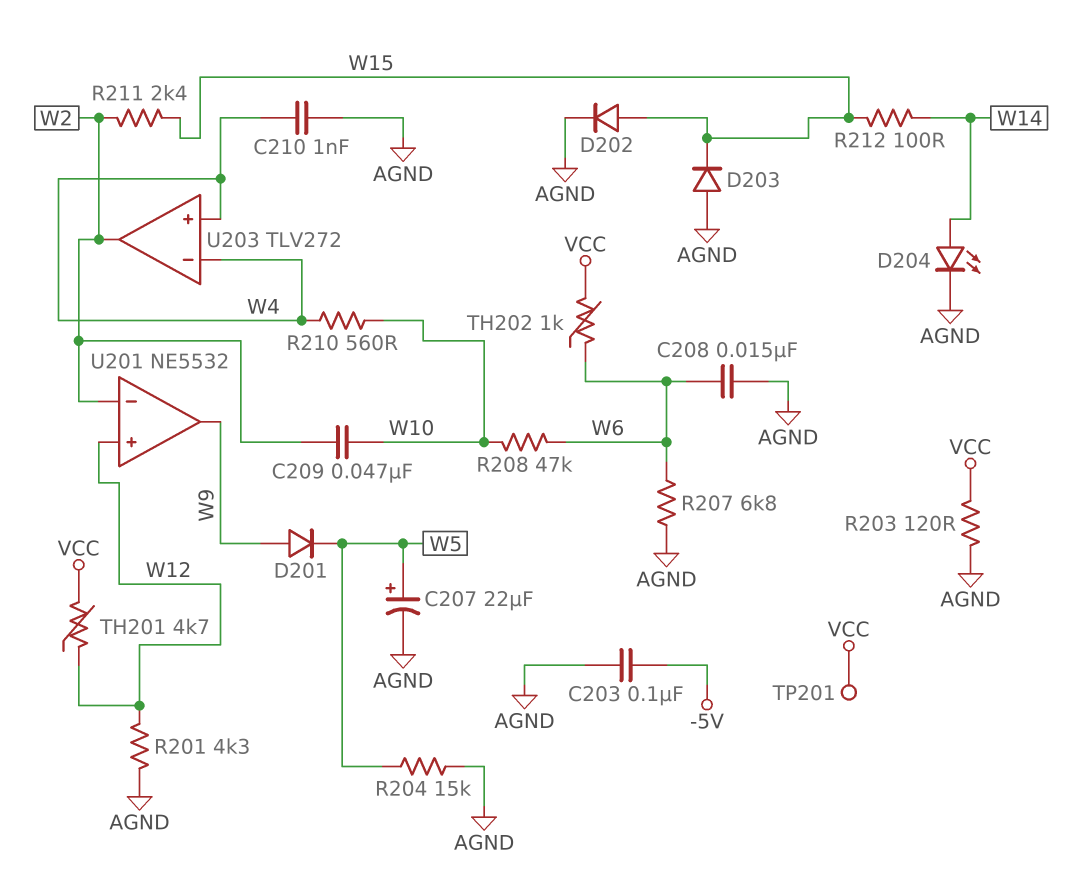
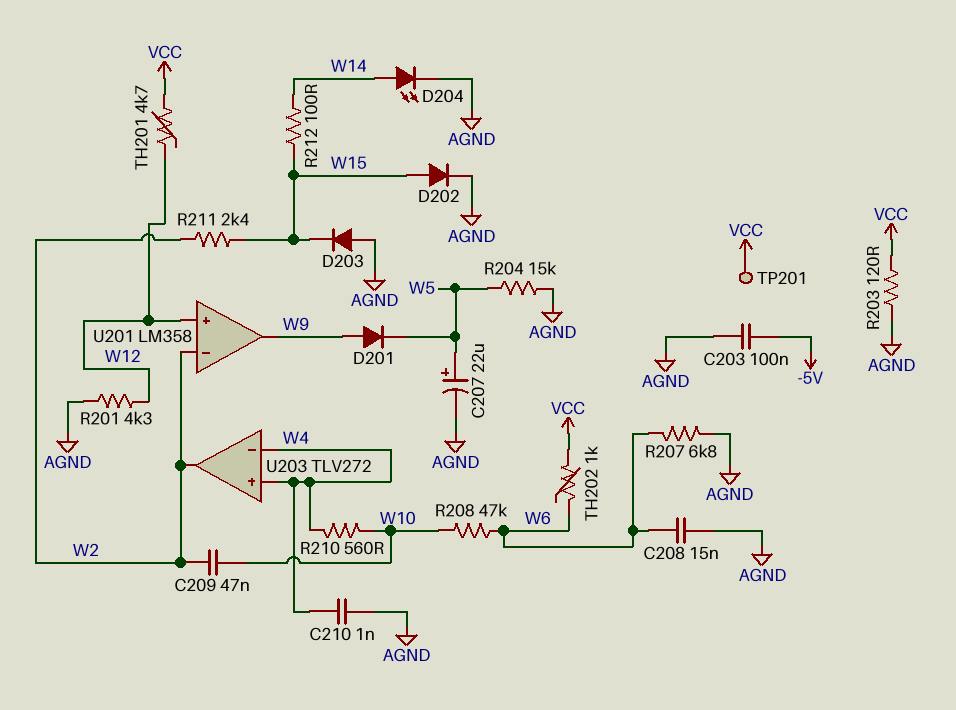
U201: NE5532 -> LM358

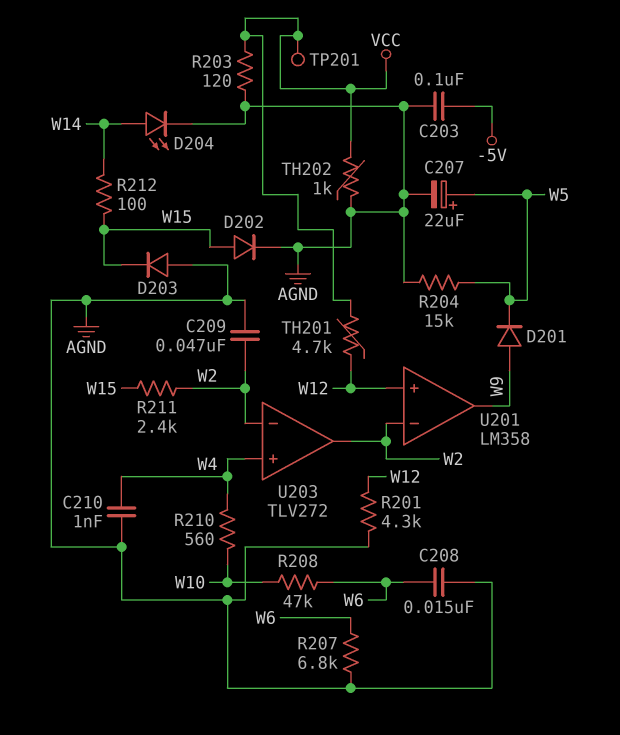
C209: 47nF (W2, W10) -> 47nF (AGND, W2)
TH202: 1k (VCC, W6) -> 1k (AGND, VCC)
U203 pin in-: W4 -> W2

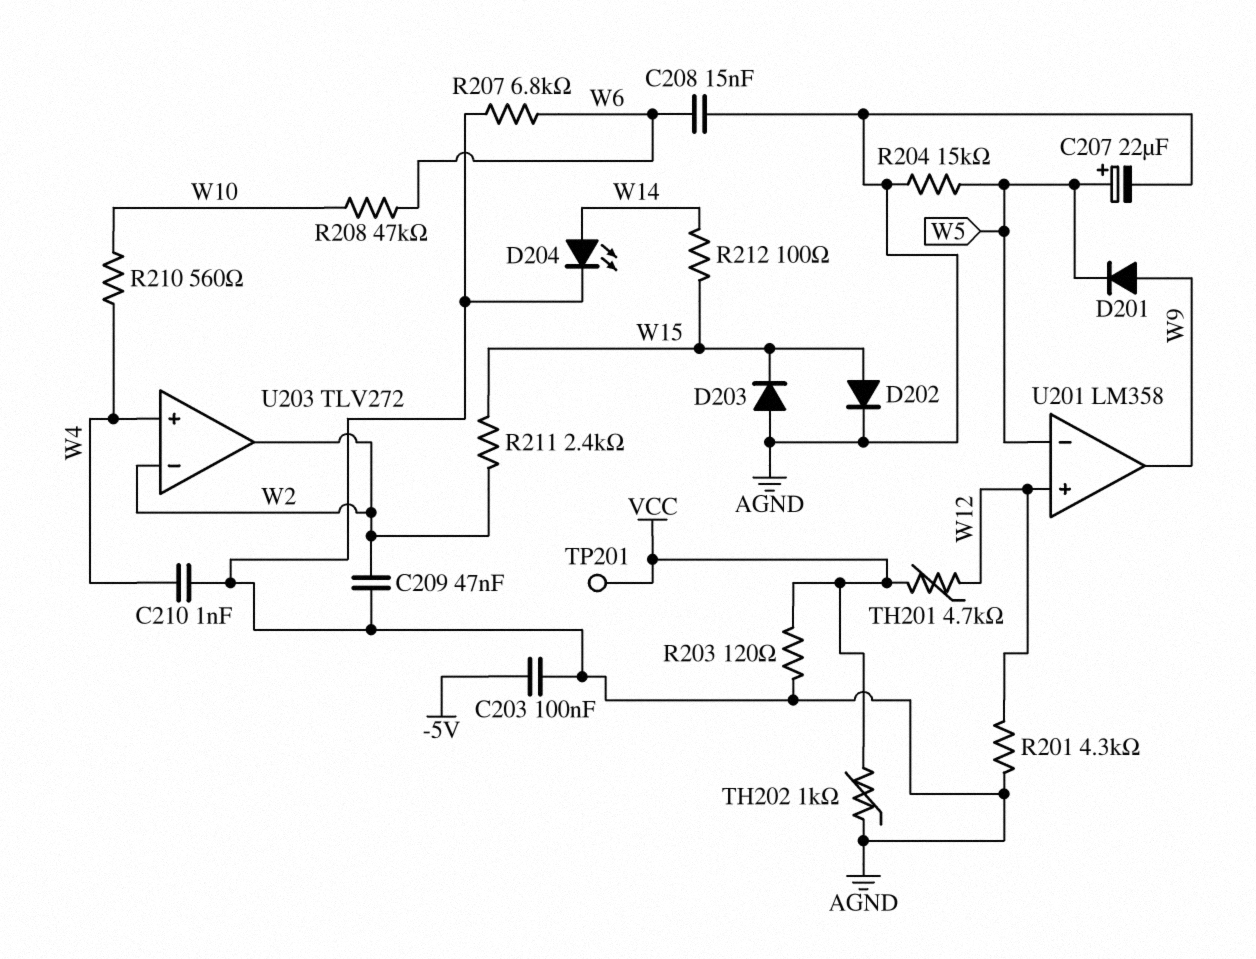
U201 pin in-: W2 -> W5

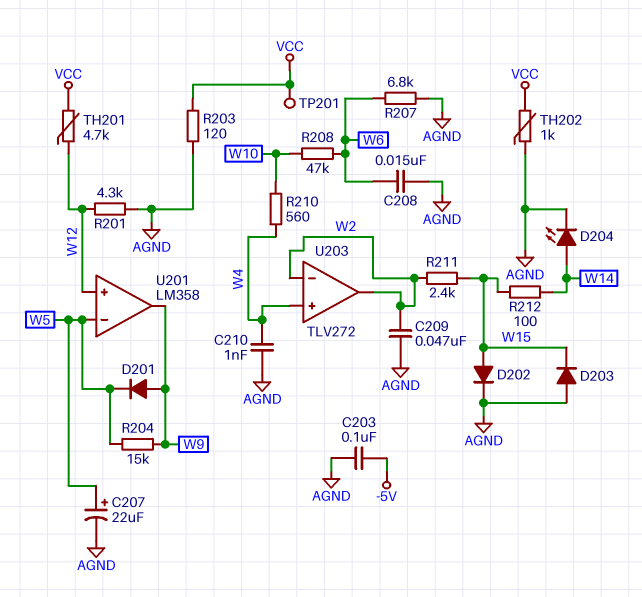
R204: 15k (AGND, W5) -> 15k (W5, W9)

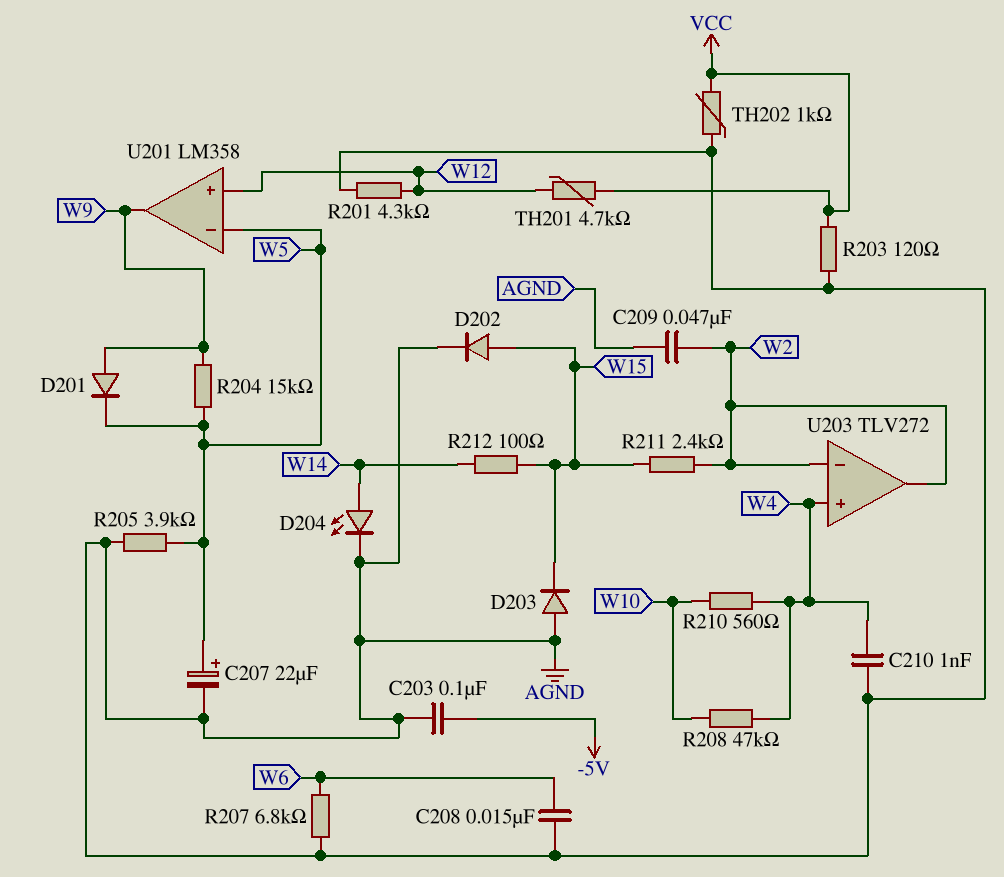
R205: none -> 3.9k (AGND, W5)
R208: 47k (W6, W10) -> 47k (W4, W10)
TP201: test point (VCC) -> none

